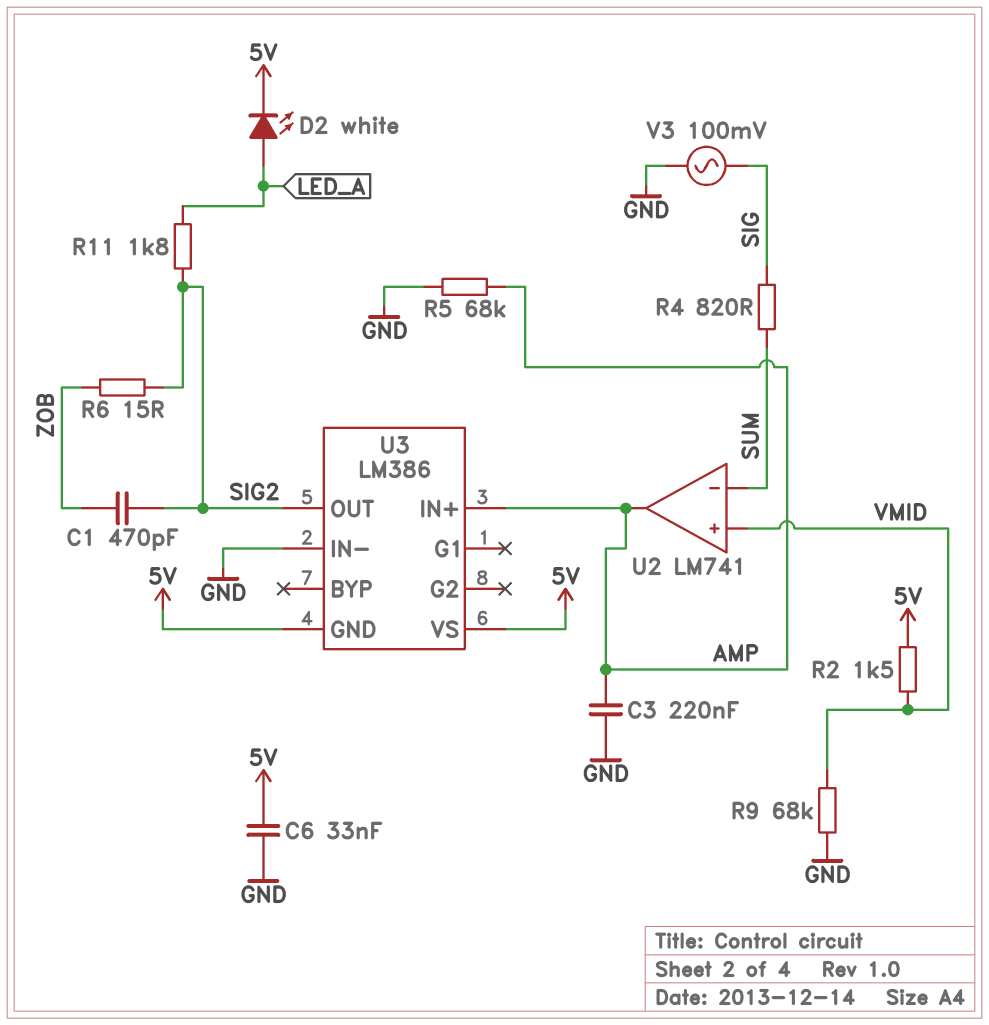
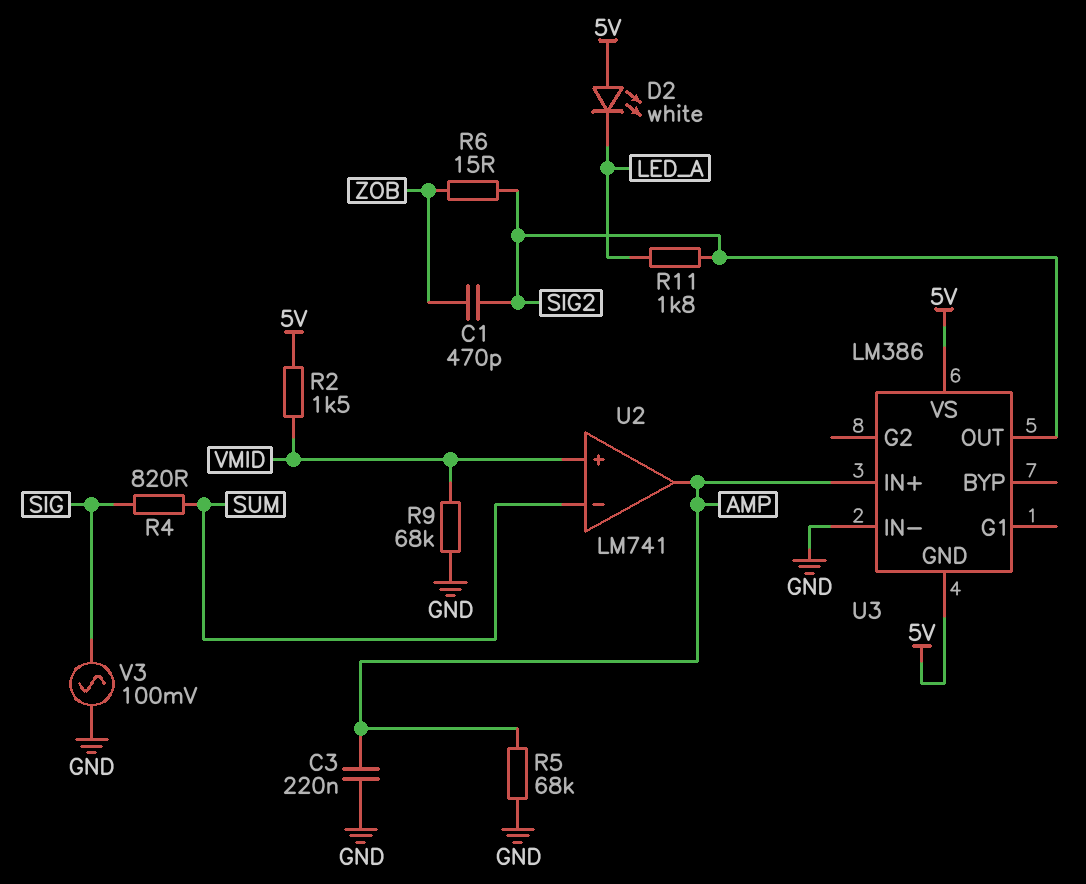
C6: 33nF (5V, GND) -> none
D2: LED white (A LED_A, K 5V) -> LED white (A 5V, K LED_A)

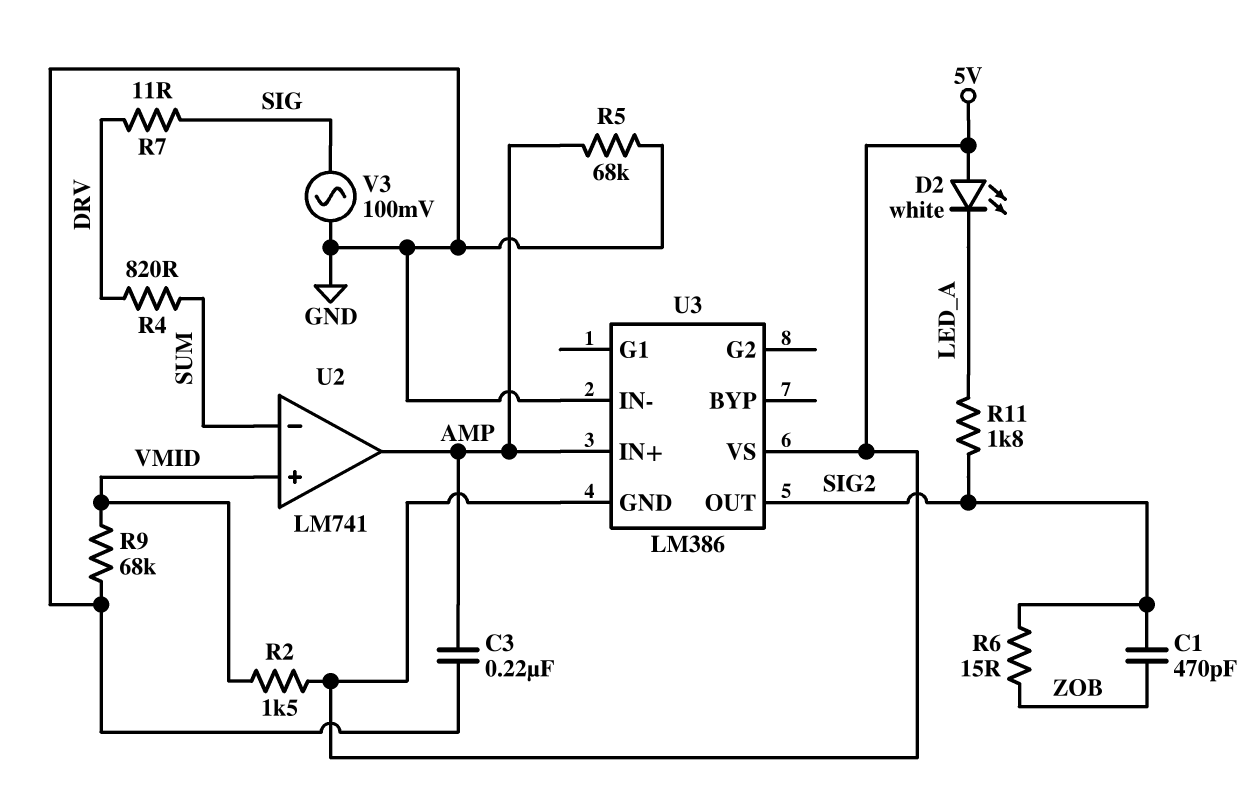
R4: 820 (SIG, SUM) -> 820 (DRV, SUM)
R7: none -> 11 (DRV, SIG)

